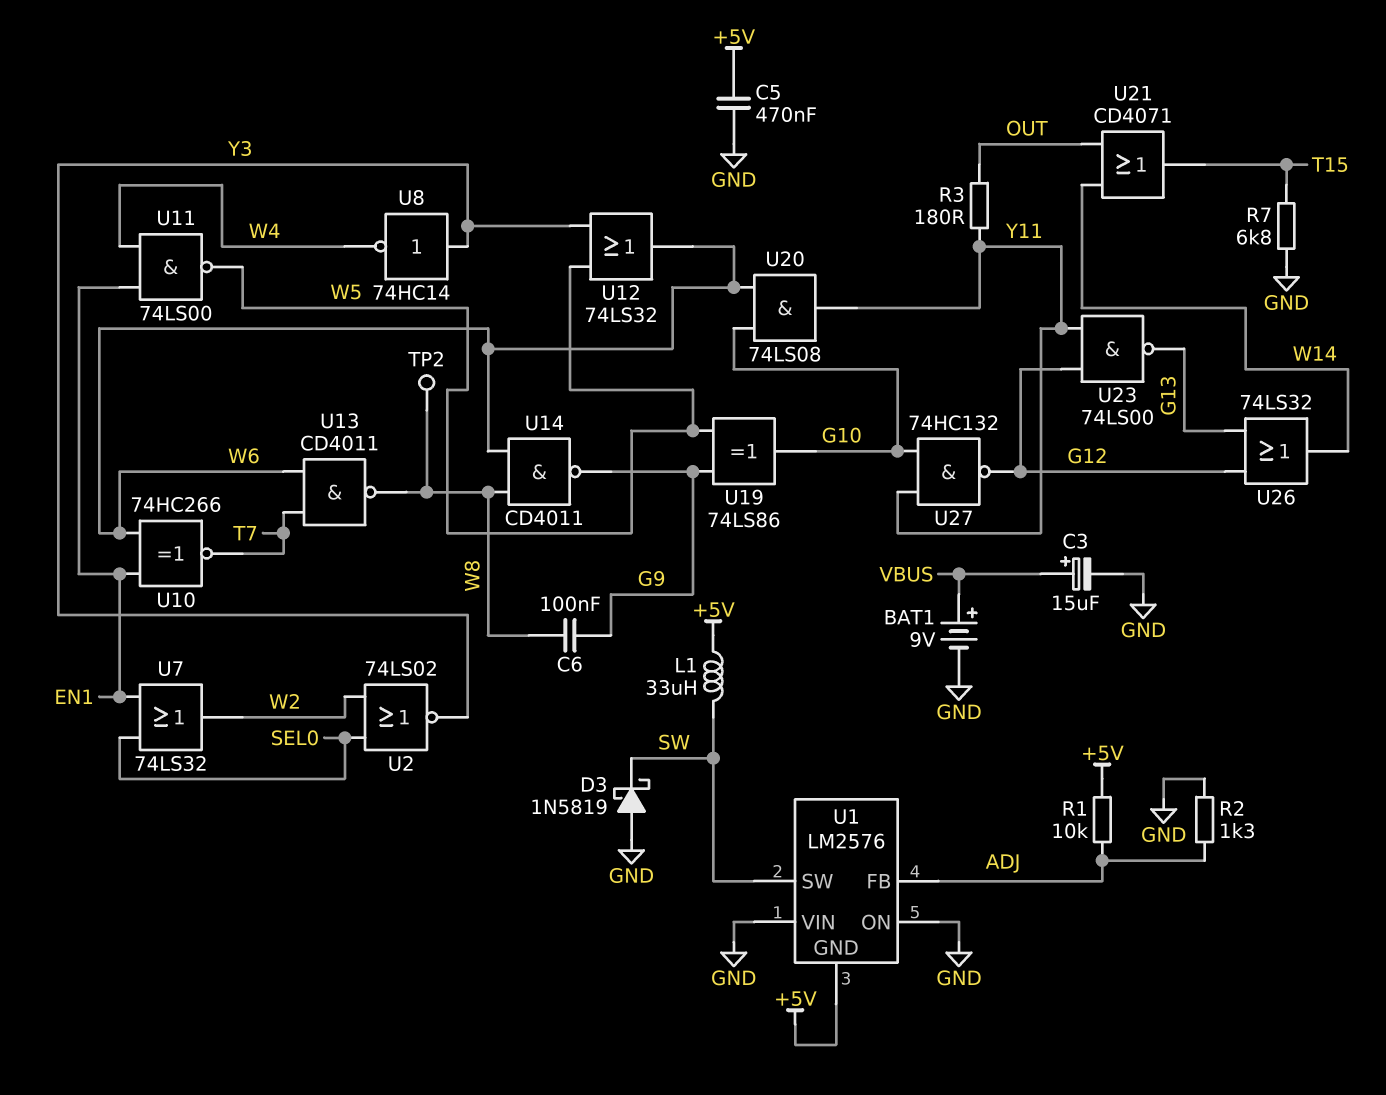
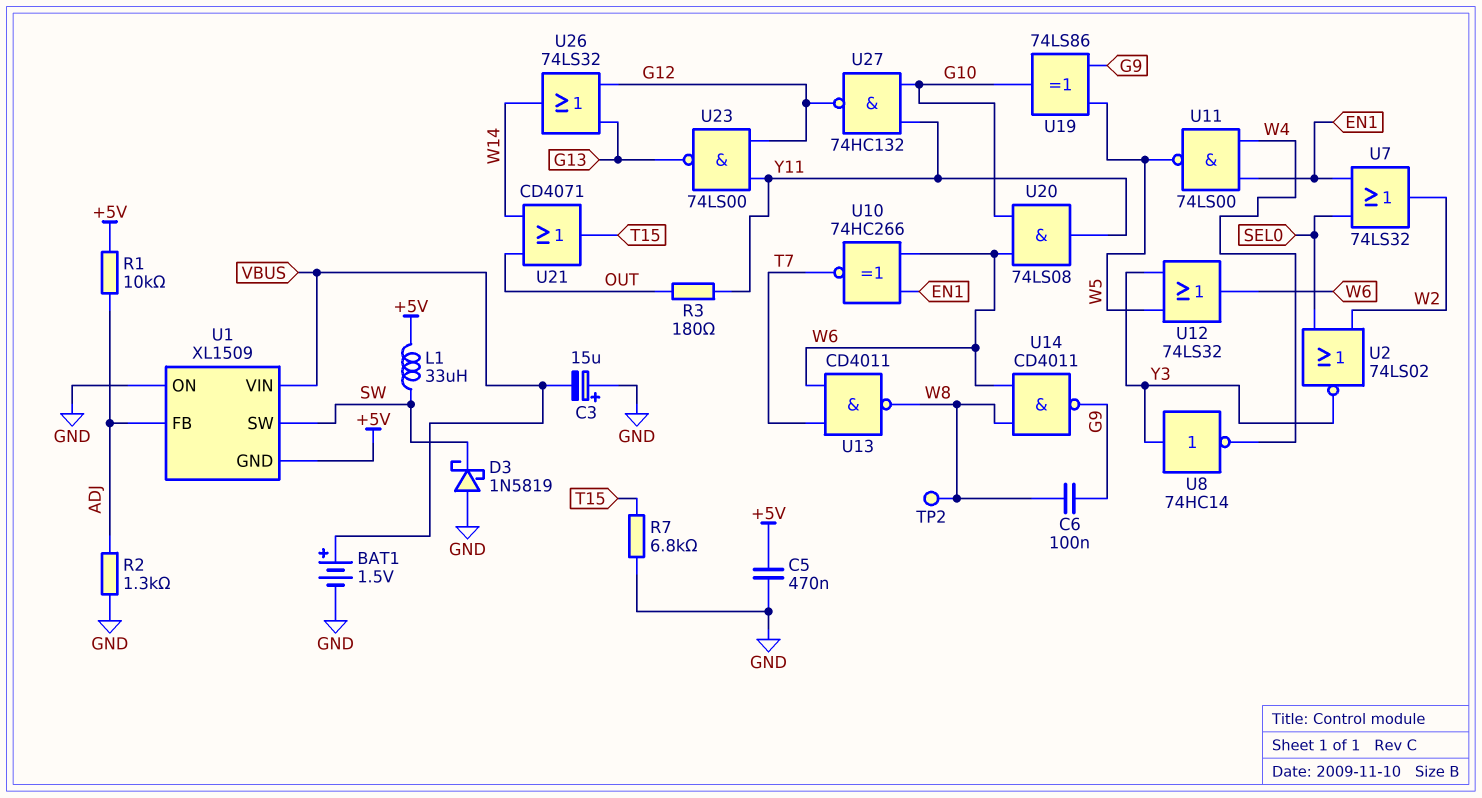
BAT1: 9V (plus VBUS, minus GND) -> 1.5V (plus VBUS, minus GND)
C3: 15uF (plus VBUS, minus GND) -> 15uF (plus GND, minus VBUS)
U1: LM2576 -> XL1509
U1 pin VIN: GND -> VBUS

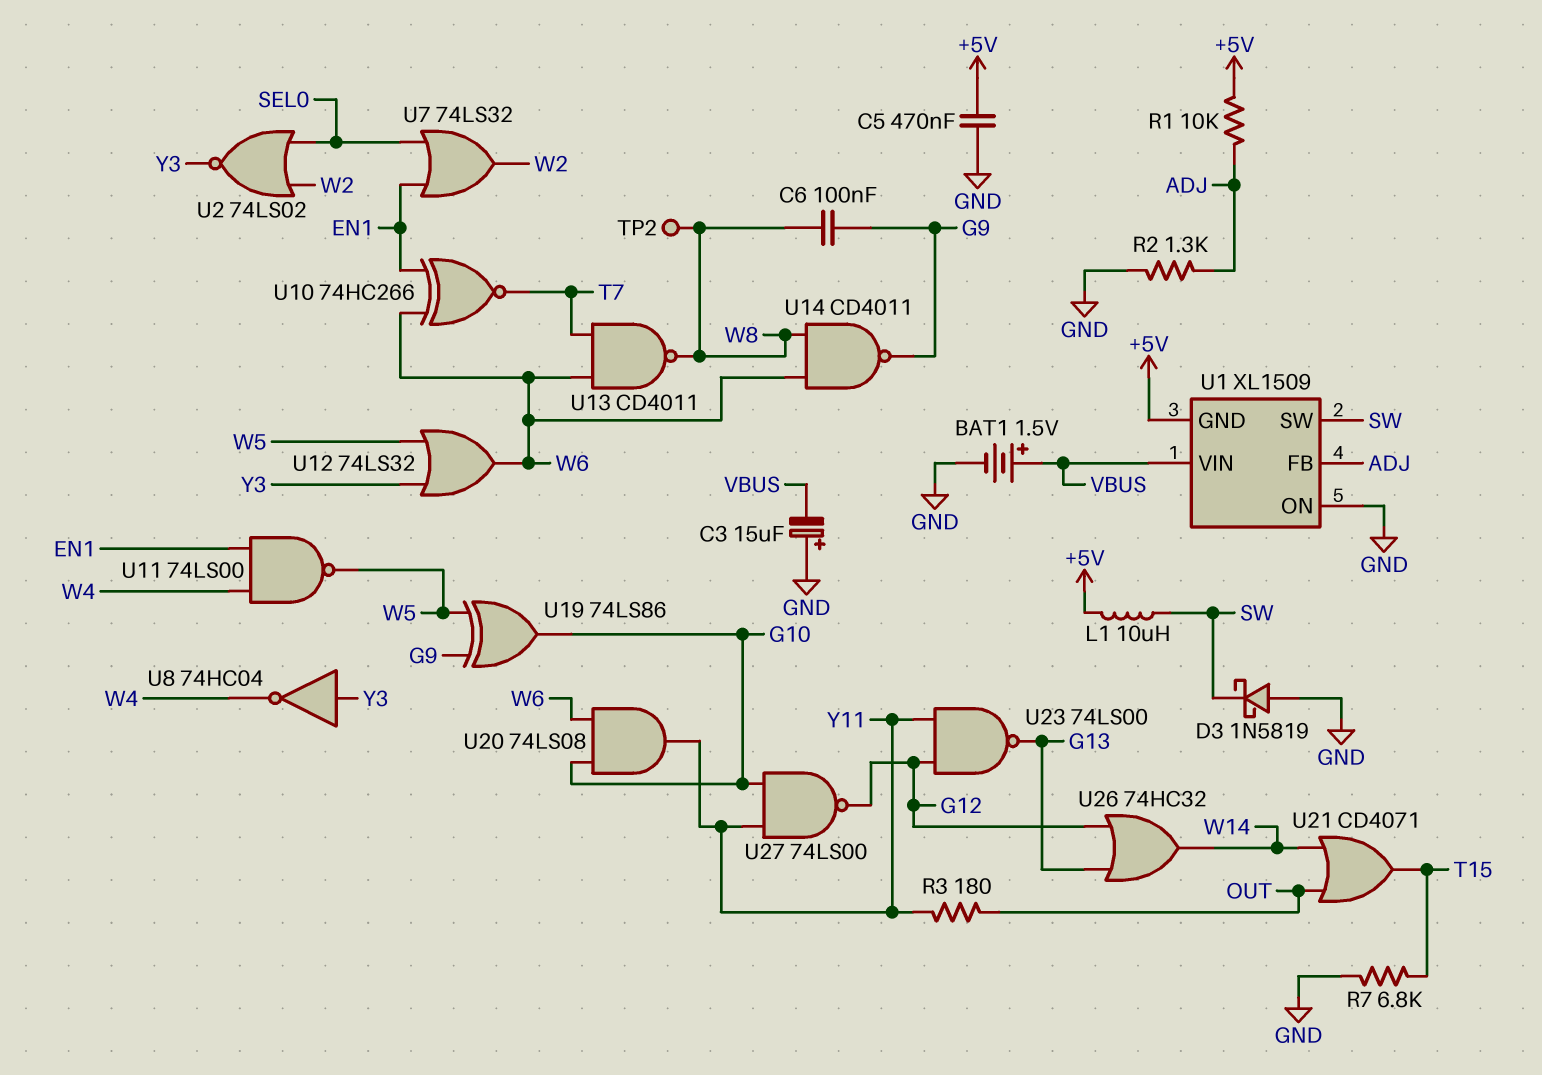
L1: 33uH (+5V, SW) -> 10uH (+5V, SW)
U8: NOT 74HC14 (in Y3, out W4) -> NOT 74HC04 (in Y3, out W4)
U26: OR 74LS32 (in G12, in G13, out W14) -> OR 74HC32 (in G12, in G13, out W14)
U27: NAND 74HC132 (in G10, in Y11, out G12) -> NAND 74LS00 (in G10, in Y11, out G12)

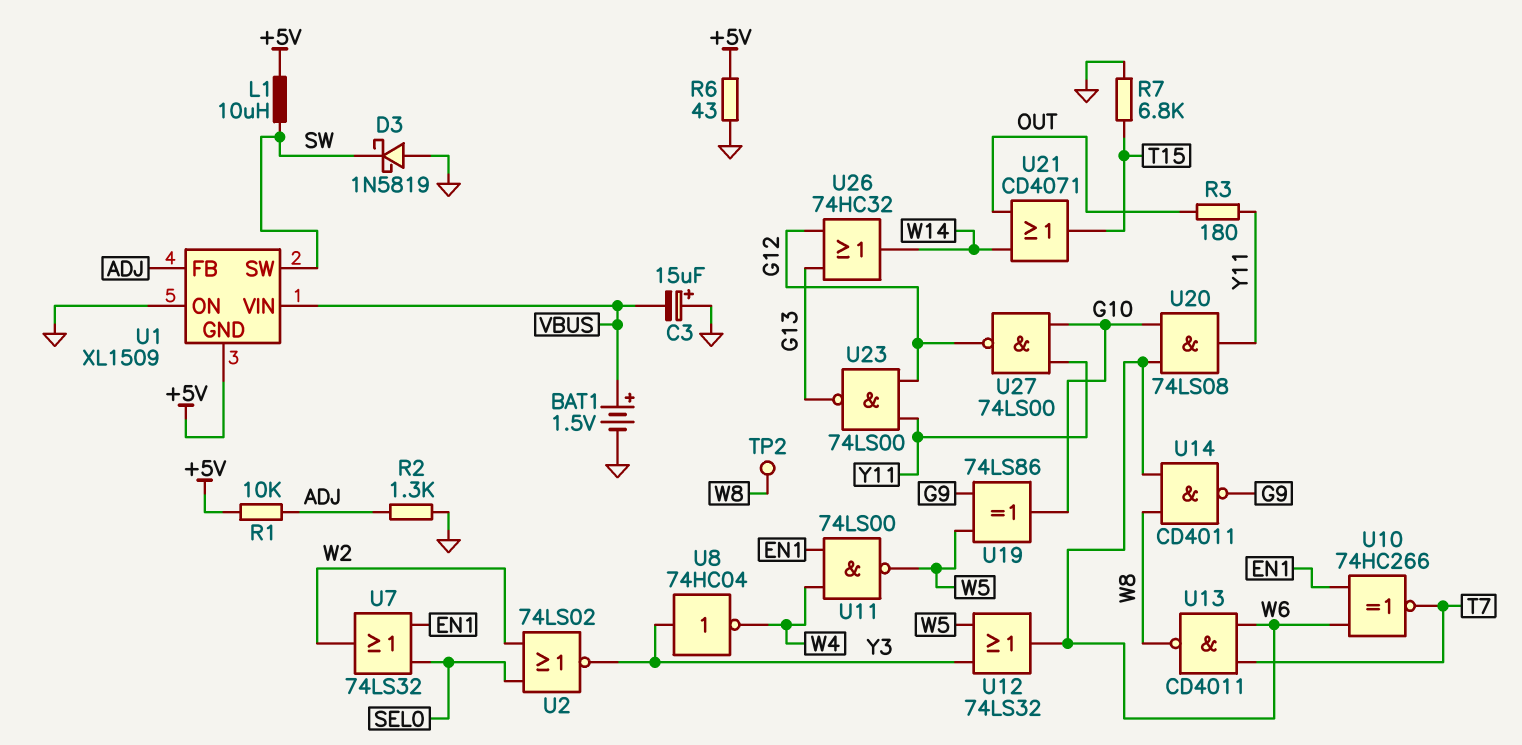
C5: 470nF (+5V, GND) -> none
C6: 100nF (G9, W8) -> none
R6: none -> 43 (+5V, GND)

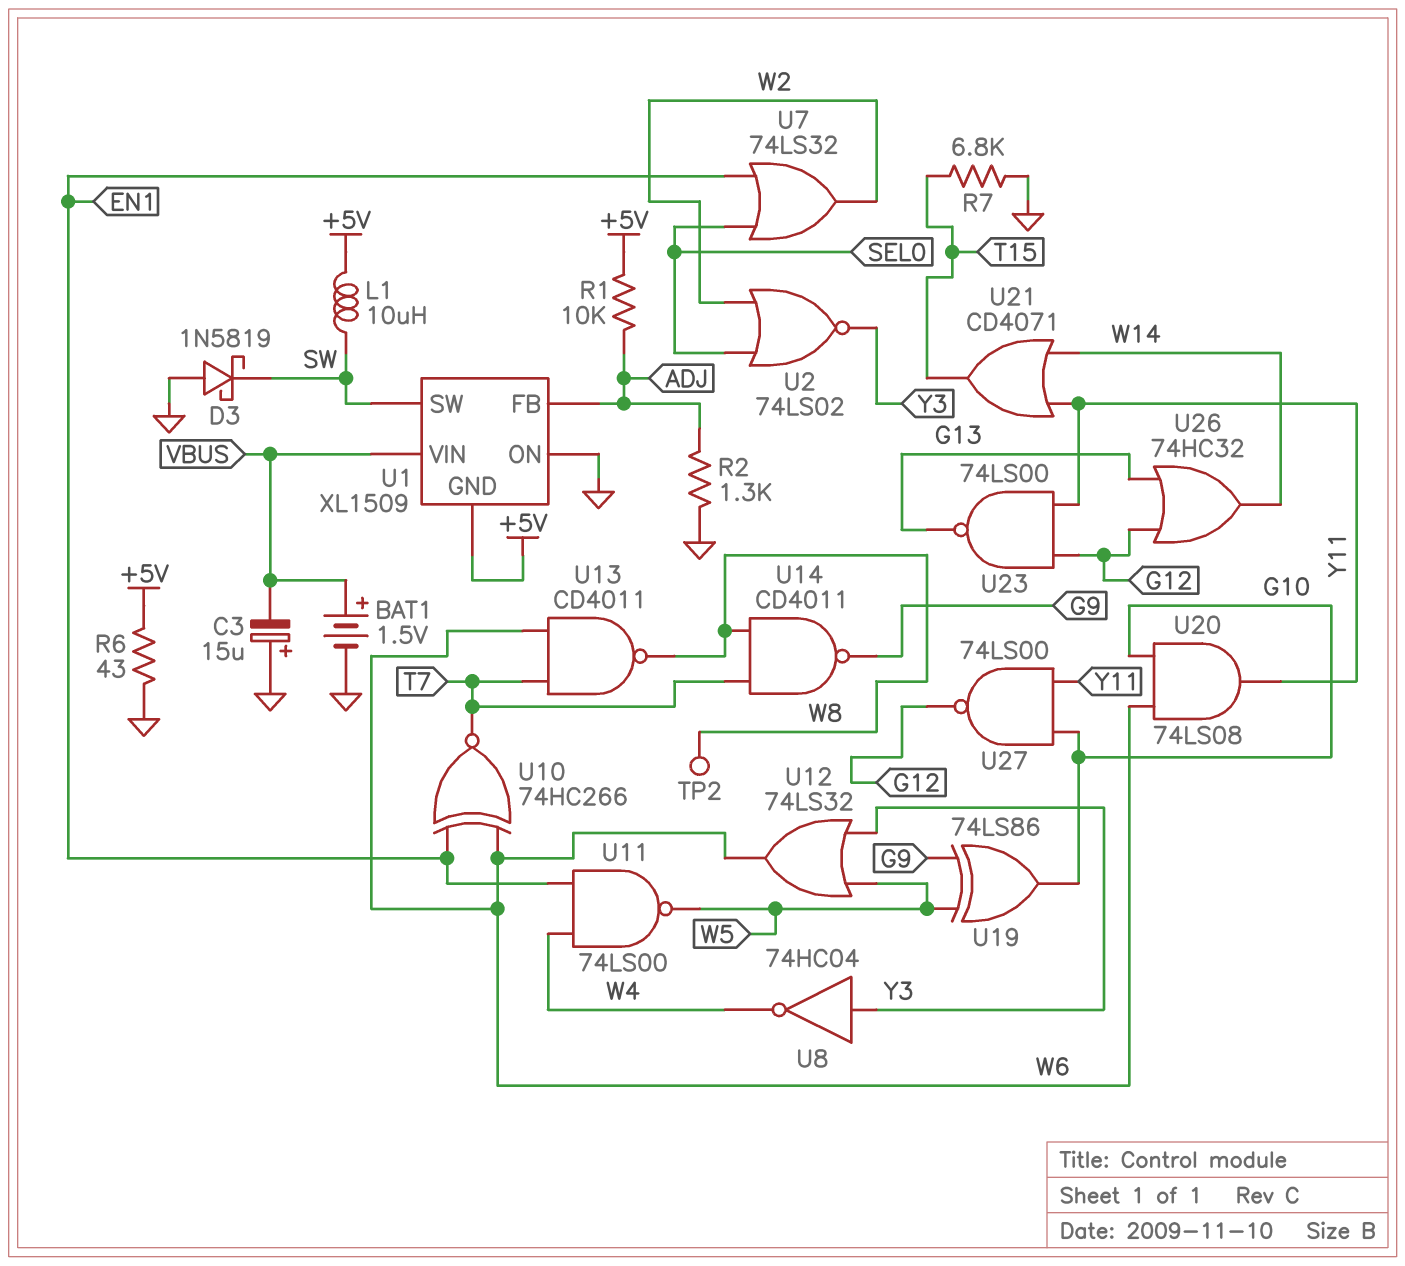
R3: 180 (OUT, Y11) -> none
U14: NAND CD4011 (in W6, in W8, out G9) -> NAND CD4011 (in T7, in W8, out G9)
U21: OR CD4071 (in OUT, in W14, out T15) -> OR CD4071 (in W14, in Y11, out T15)

